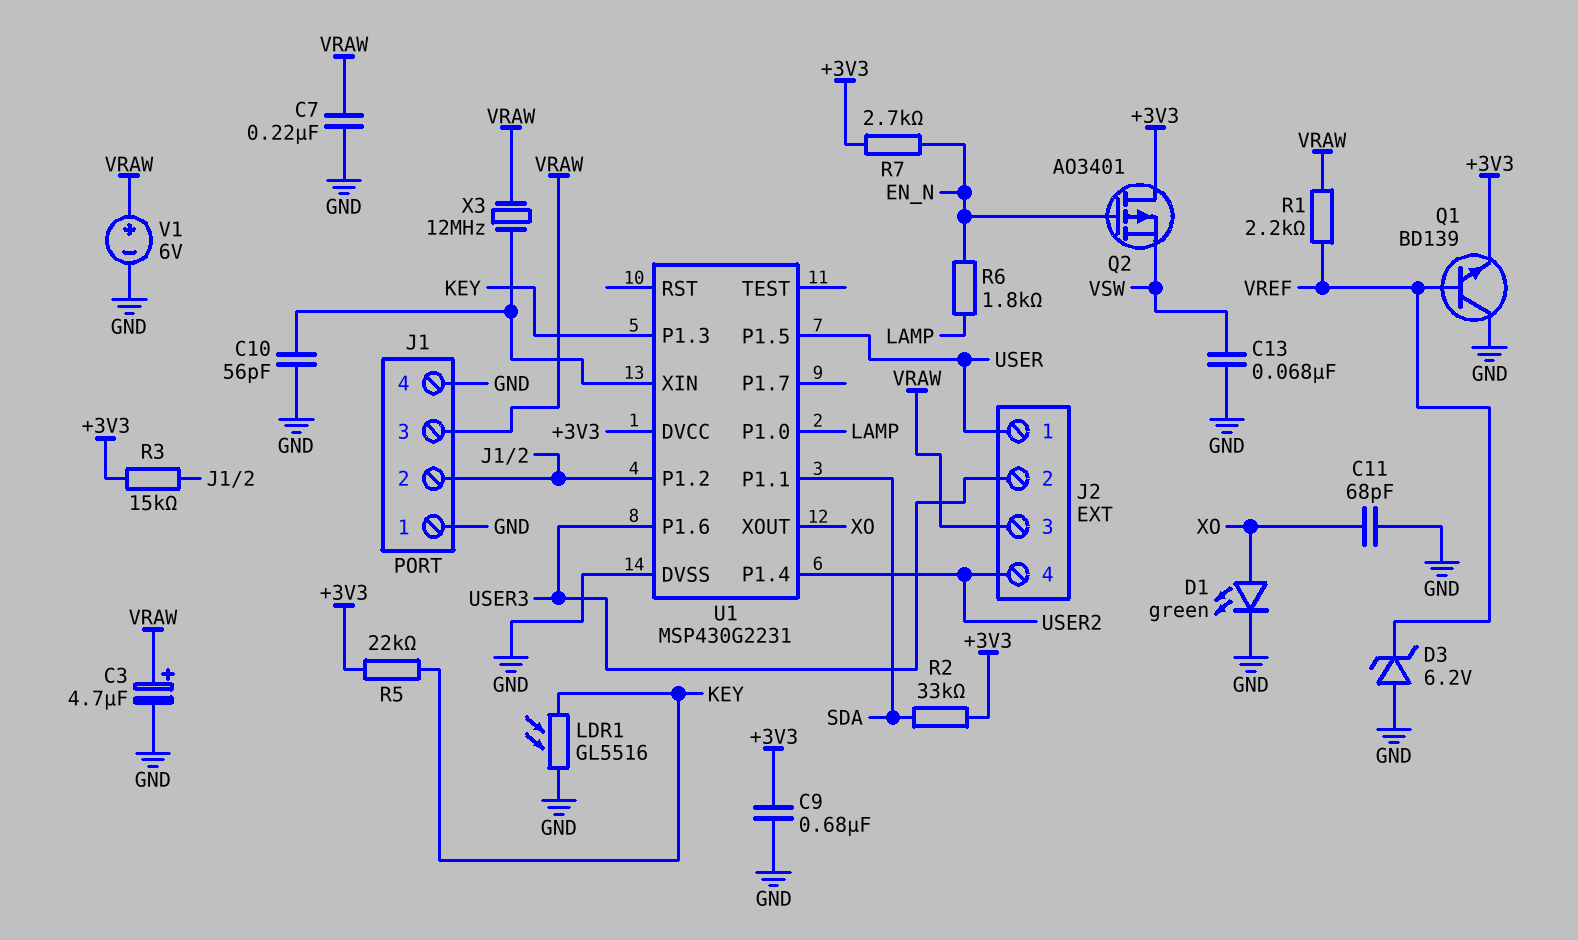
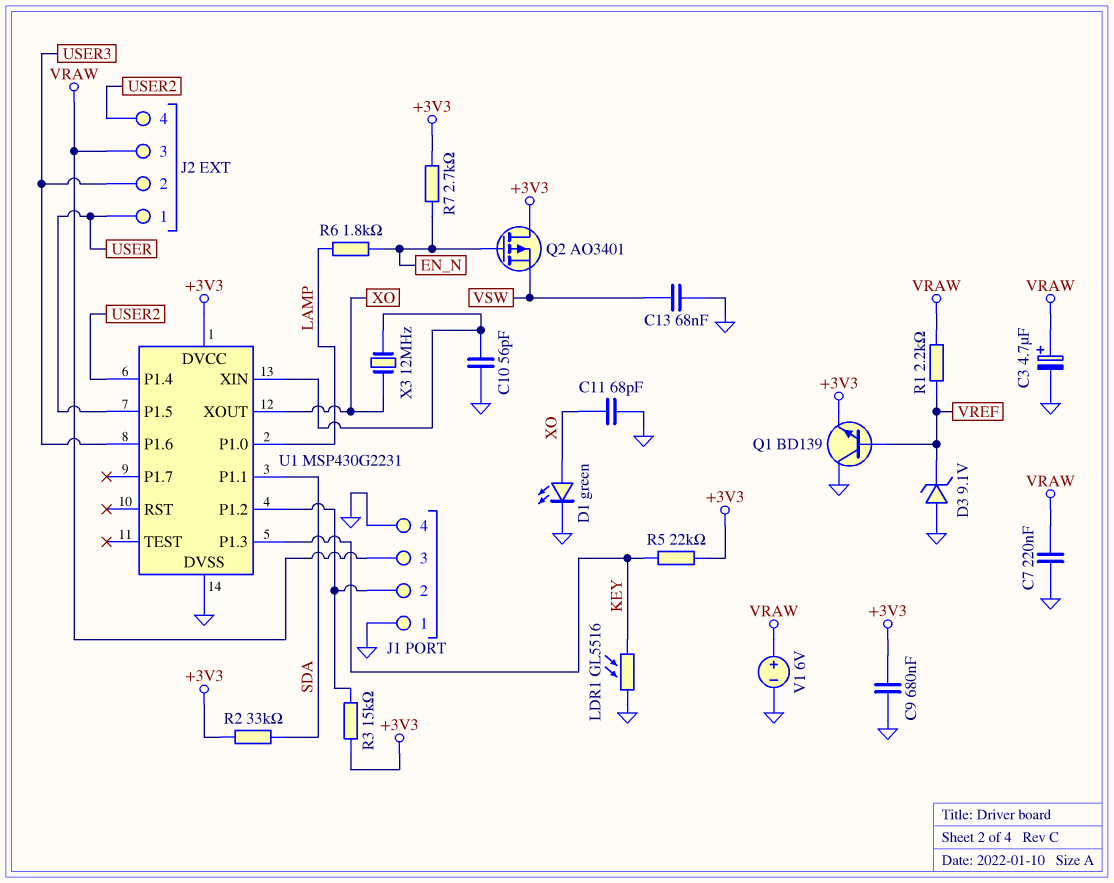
D3: zener 6.2V (A GND, K VREF) -> zener 9.1V (A GND, K VREF)
X3: 12MHz (U1/XIN, VRAW) -> 12MHz (U1/XIN, XO)

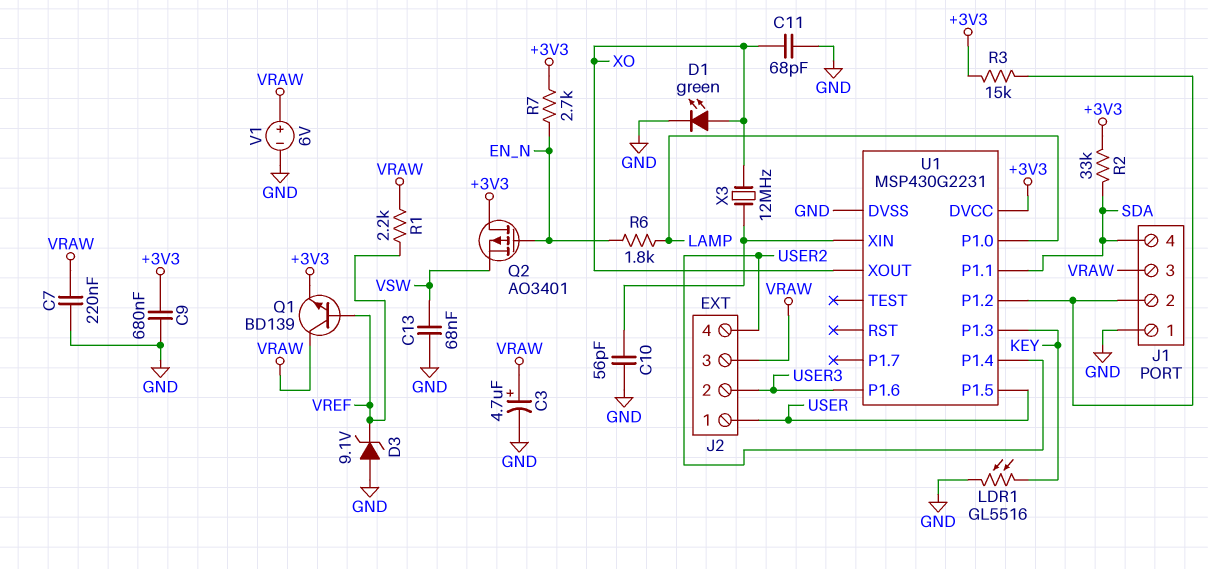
J1 pin 4: GND -> SDA
Q1: NPN BD139 (B VREF, C GND, E +3V3) -> NPN BD139 (B VREF, C VRAW, E +3V3)
R5: 22k (+3V3, KEY) -> none

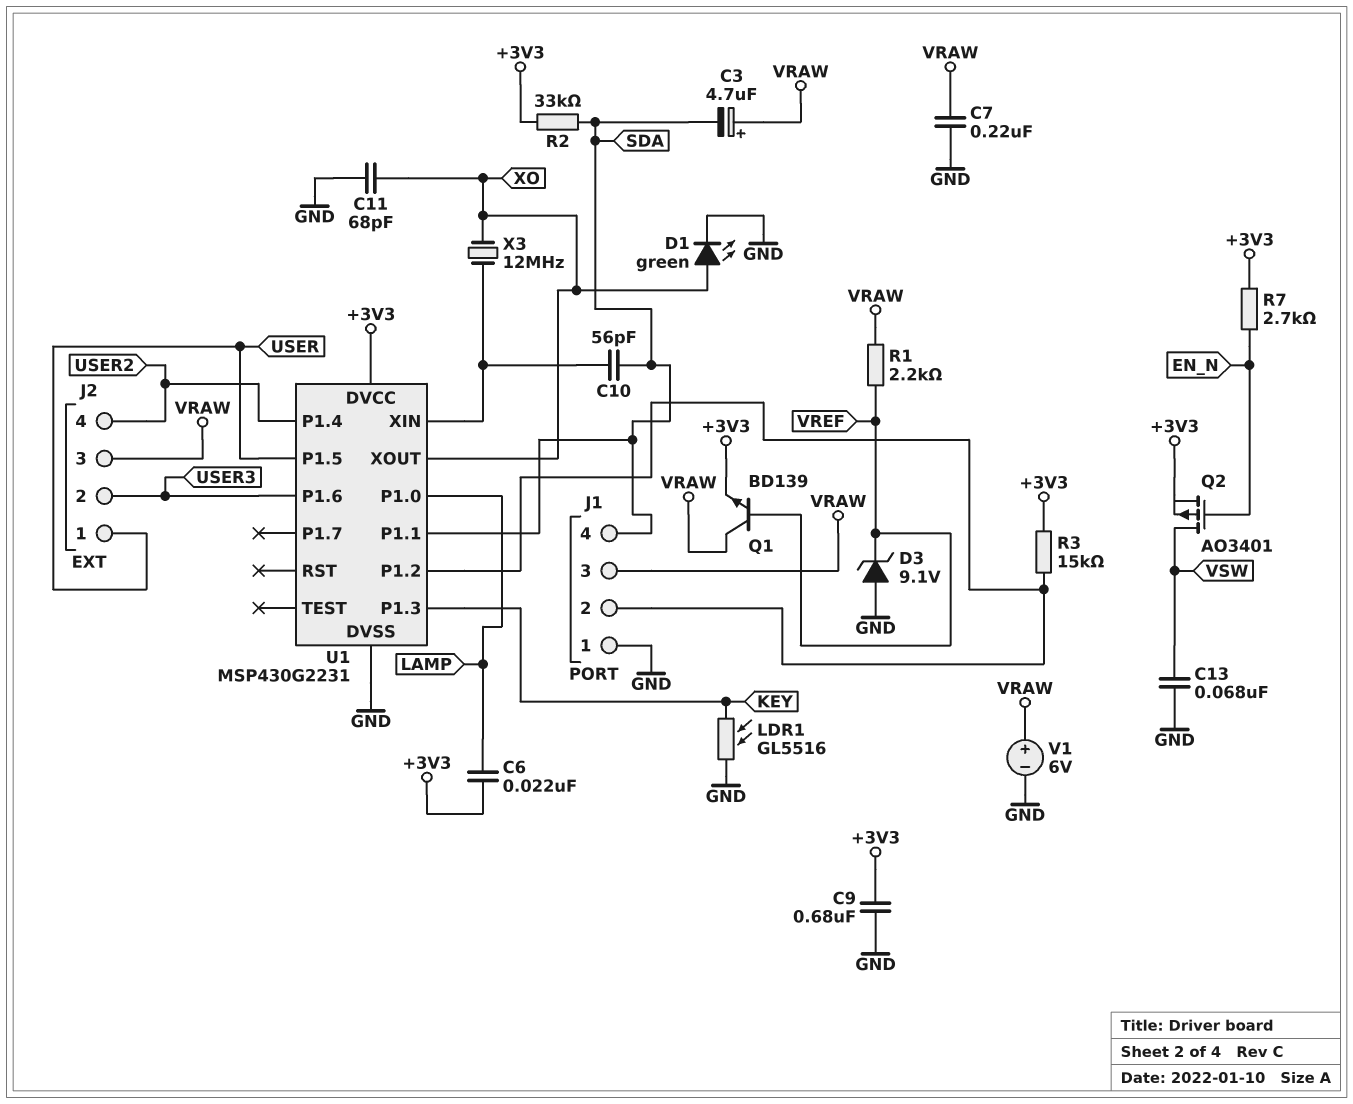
C3: 4.7uF (plus VRAW, minus GND) -> 4.7uF (plus VRAW, minus SDA)
C6: none -> 22nF (+3V3, LAMP)
C10: 56pF (GND, U1/XIN) -> 56pF (SDA, U1/XIN)
Q2: PMOS AO3401 (G EN_N, D +3V3, S VSW) -> PMOS AO3401 (G EN_N, D VSW, S +3V3)
R6: 1.8k (EN_N, LAMP) -> none

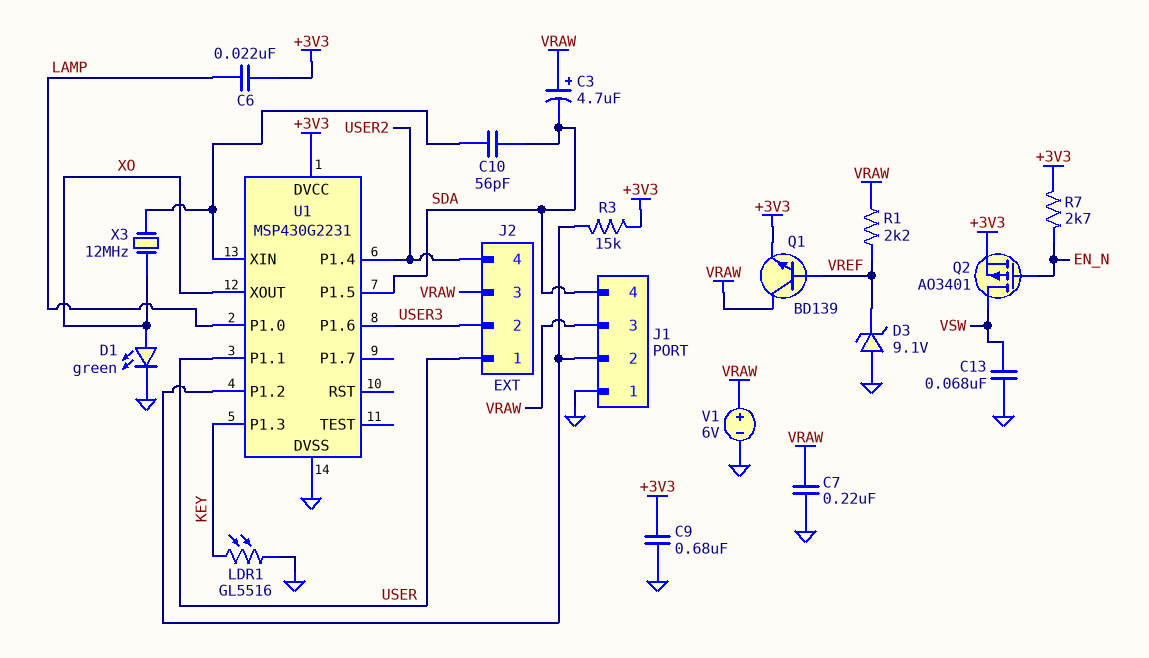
C11: 68pF (GND, XO) -> none
R2: 33k (+3V3, SDA) -> none
U1 pin P1.1: SDA -> USER
U1 pin P1.5: USER -> SDA

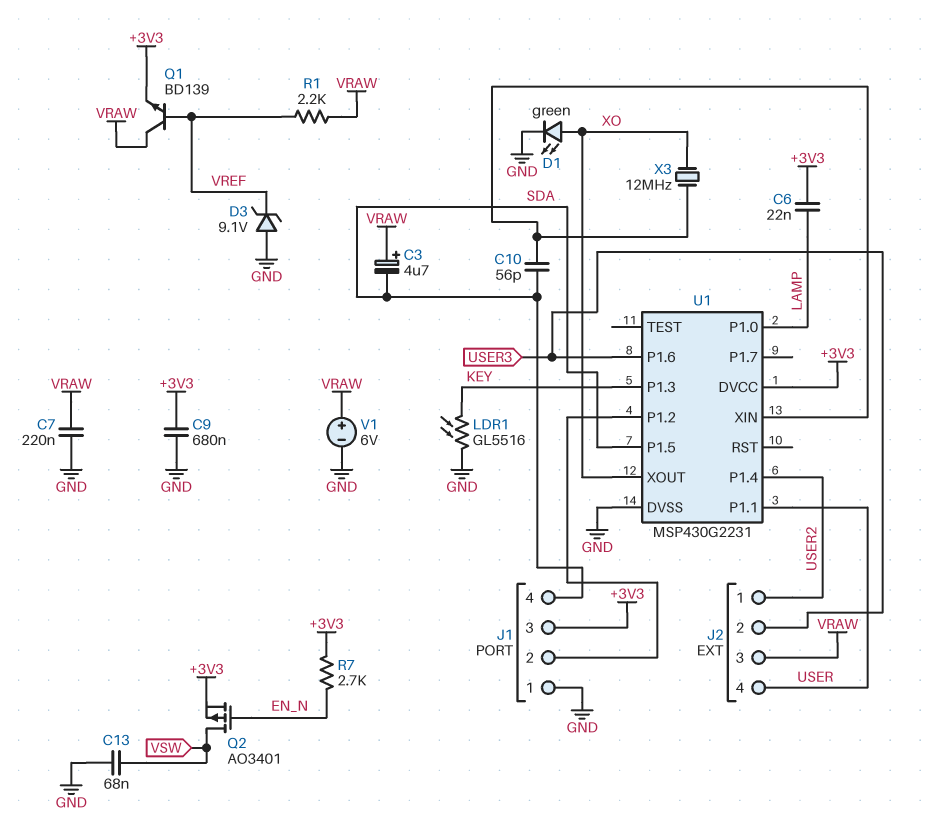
J1 pin 3: VRAW -> +3V3
J2 pin 1: USER -> USER2
J2 pin 4: USER2 -> USER
R3: 15k (+3V3, J1/2) -> none

